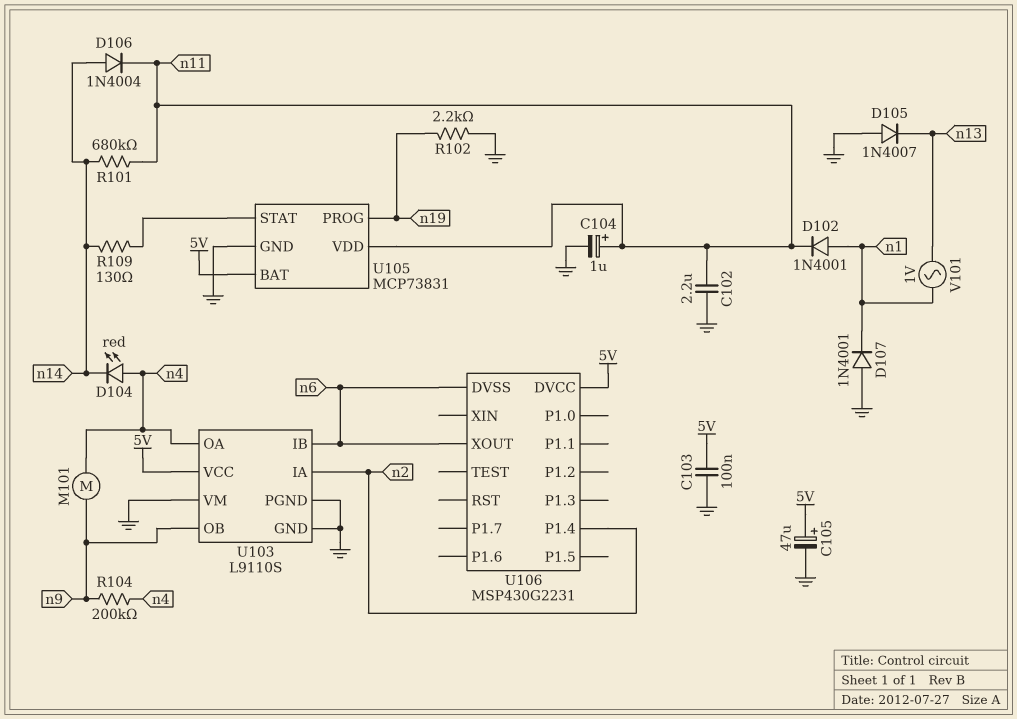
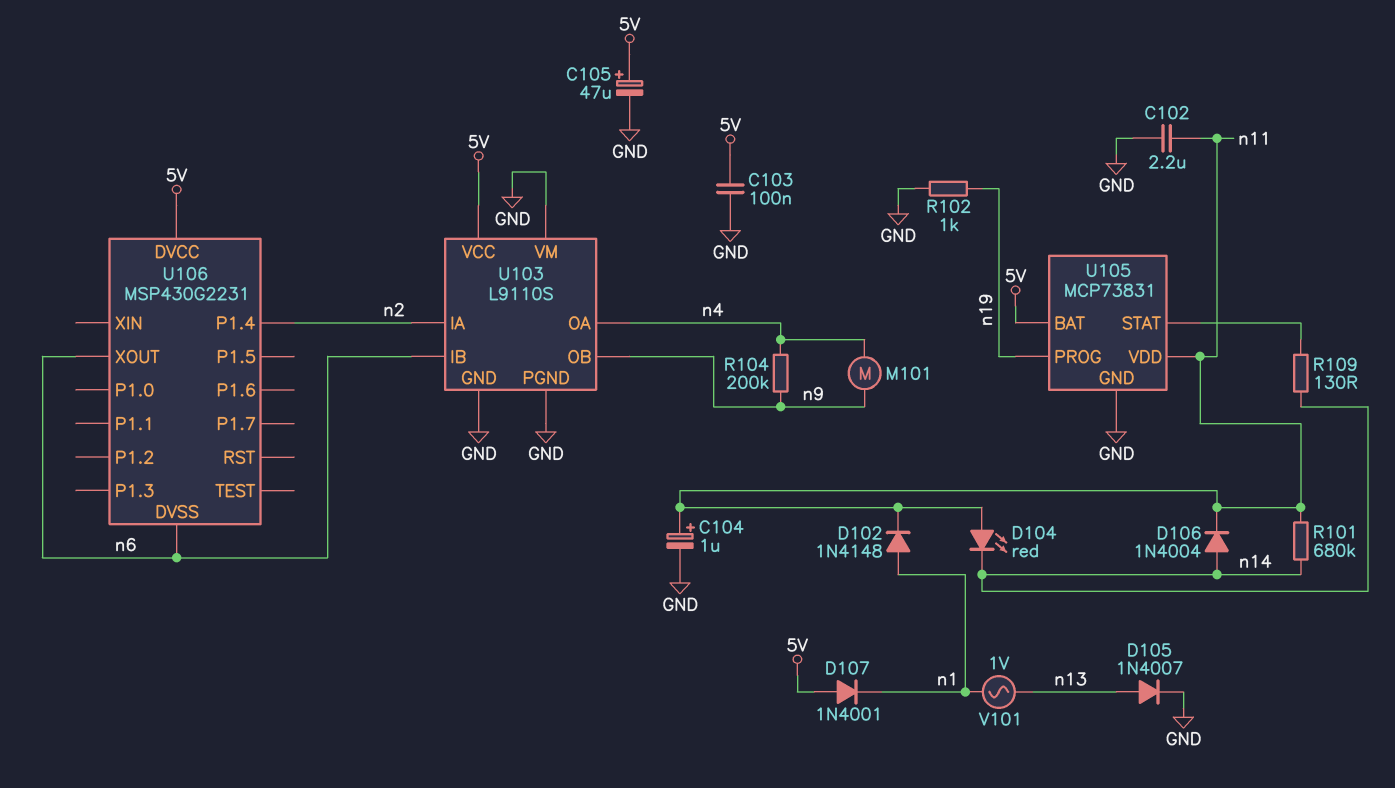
D102: diode 1N4001 (A n1, K n11) -> diode 1N4148 (A n1, K n11)
D104: LED red (A n4, K n14) -> LED red (A n11, K n14)
D105: diode 1N4007 (A GND, K n13) -> diode 1N4007 (A n13, K GND)
D107: diode 1N4001 (A GND, K n1) -> diode 1N4001 (A 5V, K n1)
R102: 2.2k (GND, n19) -> 1k (GND, n19)

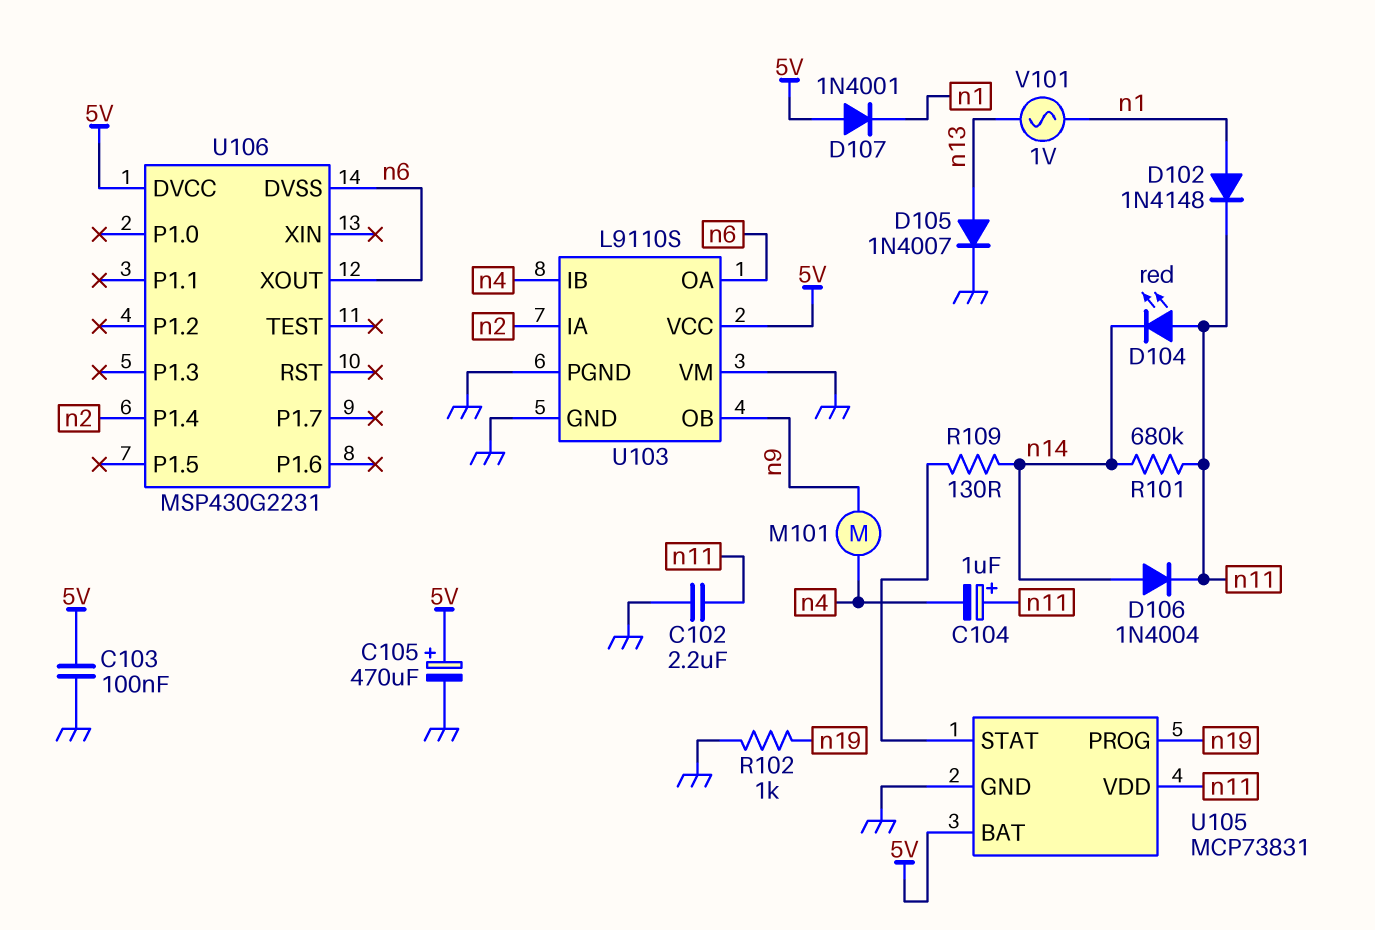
C104: 1uF (plus n11, minus GND) -> 1uF (plus n11, minus n4)
C105: 47uF (plus 5V, minus GND) -> 470uF (plus 5V, minus GND)
R104: 200k (n4, n9) -> none
U103 pin IB: n6 -> n4
U103 pin OA: n4 -> n6

